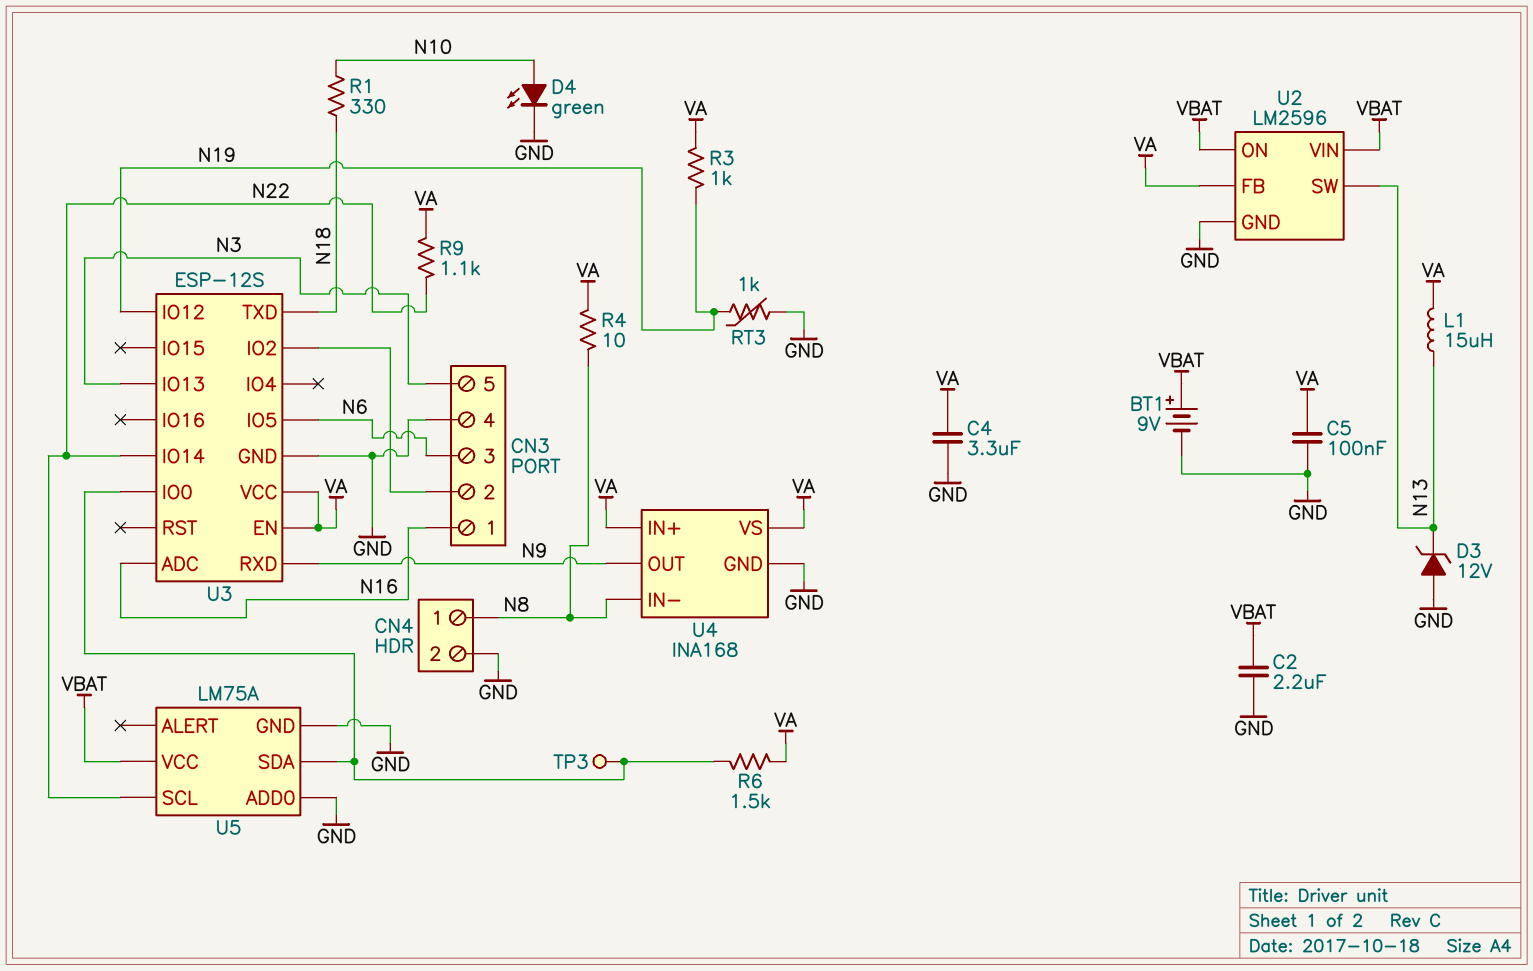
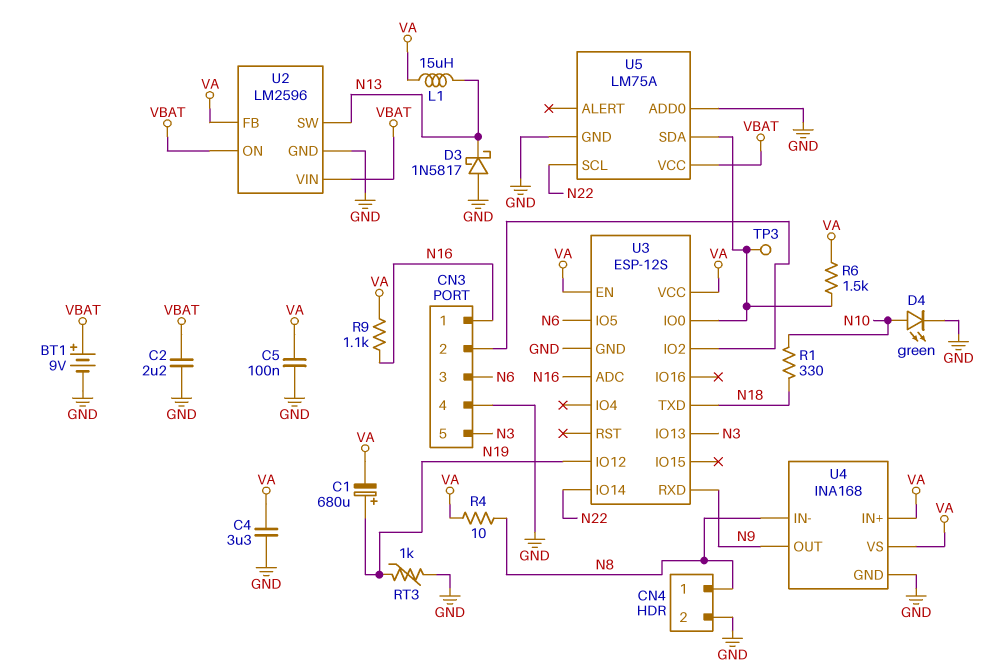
C1: none -> 680uF (plus N19, minus VA)
D3: zener 12V (A GND, K N13) -> schottky 1N5817 (A GND, K N13)
R3: 1k (N19, VA) -> none
R9: 1.1k (N22, VA) -> 1.1k (N16, VA)

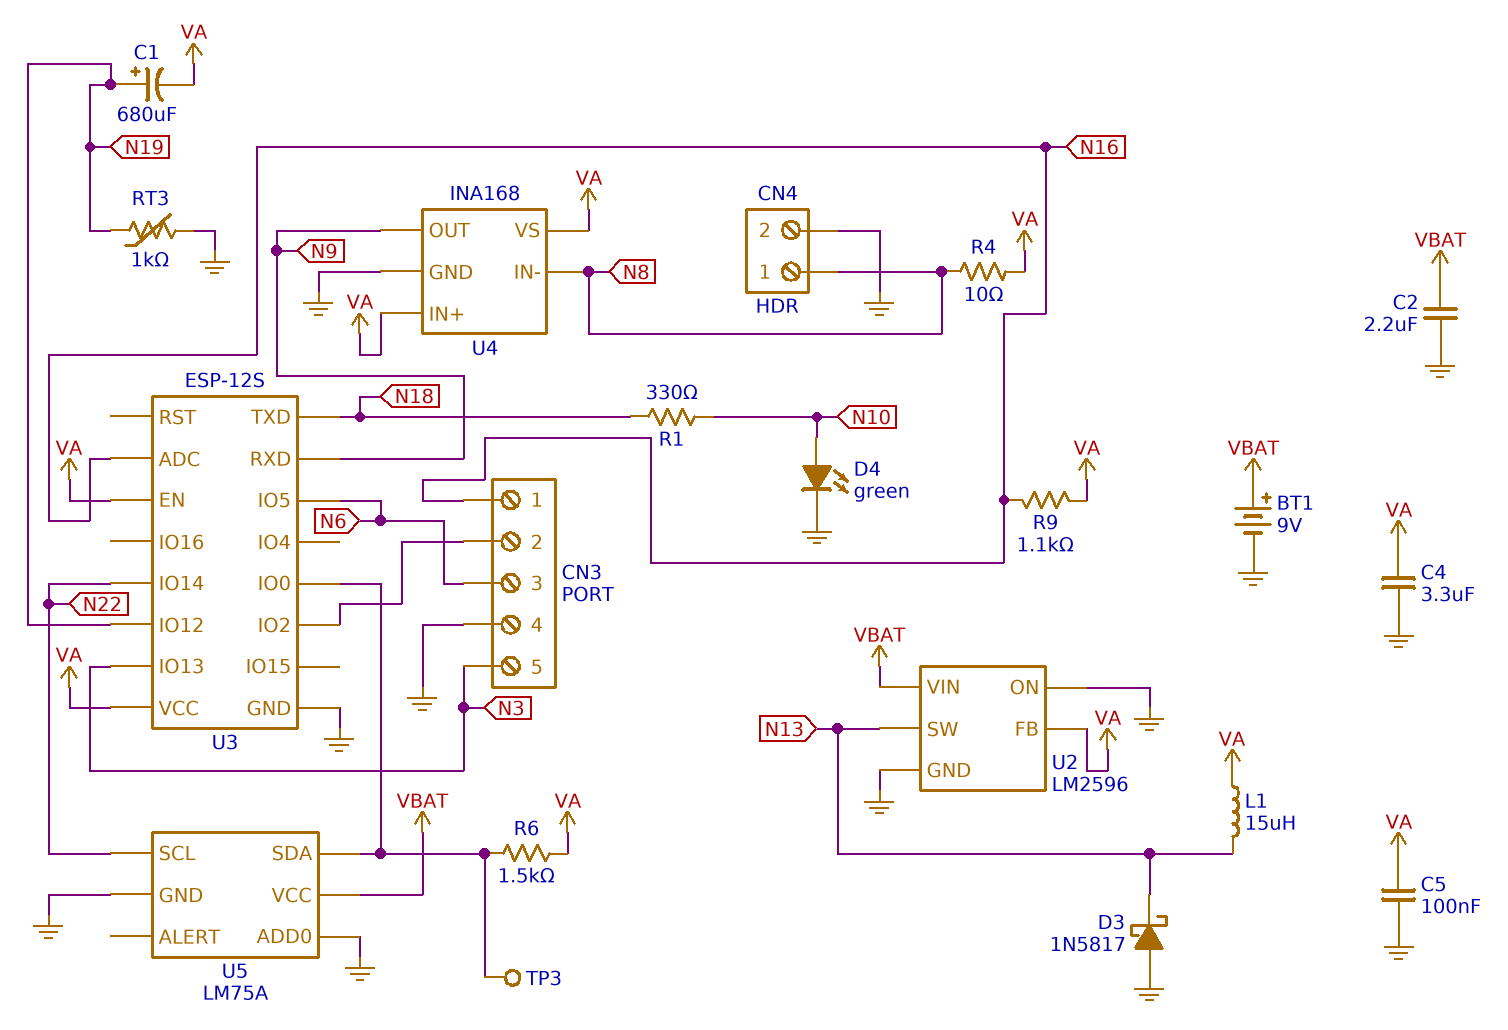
U2 pin ON: VBAT -> GND

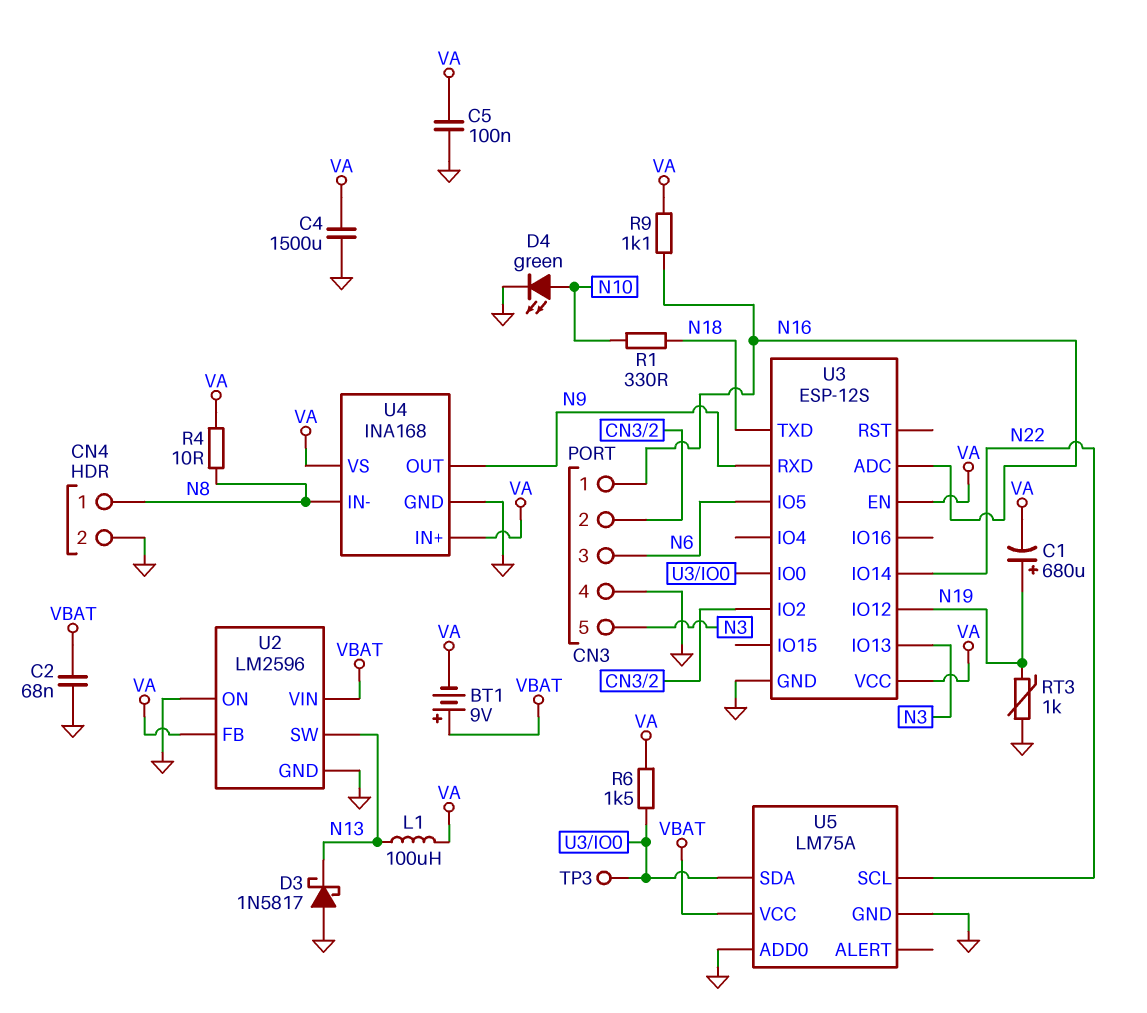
BT1: 9V (plus VBAT, minus GND) -> 9V (plus VBAT, minus VA)
C2: 2.2uF (GND, VBAT) -> 68nF (GND, VBAT)
C4: 3.3uF (GND, VA) -> 1500uF (GND, VA)
L1: 15uH (N13, VA) -> 100uH (N13, VA)

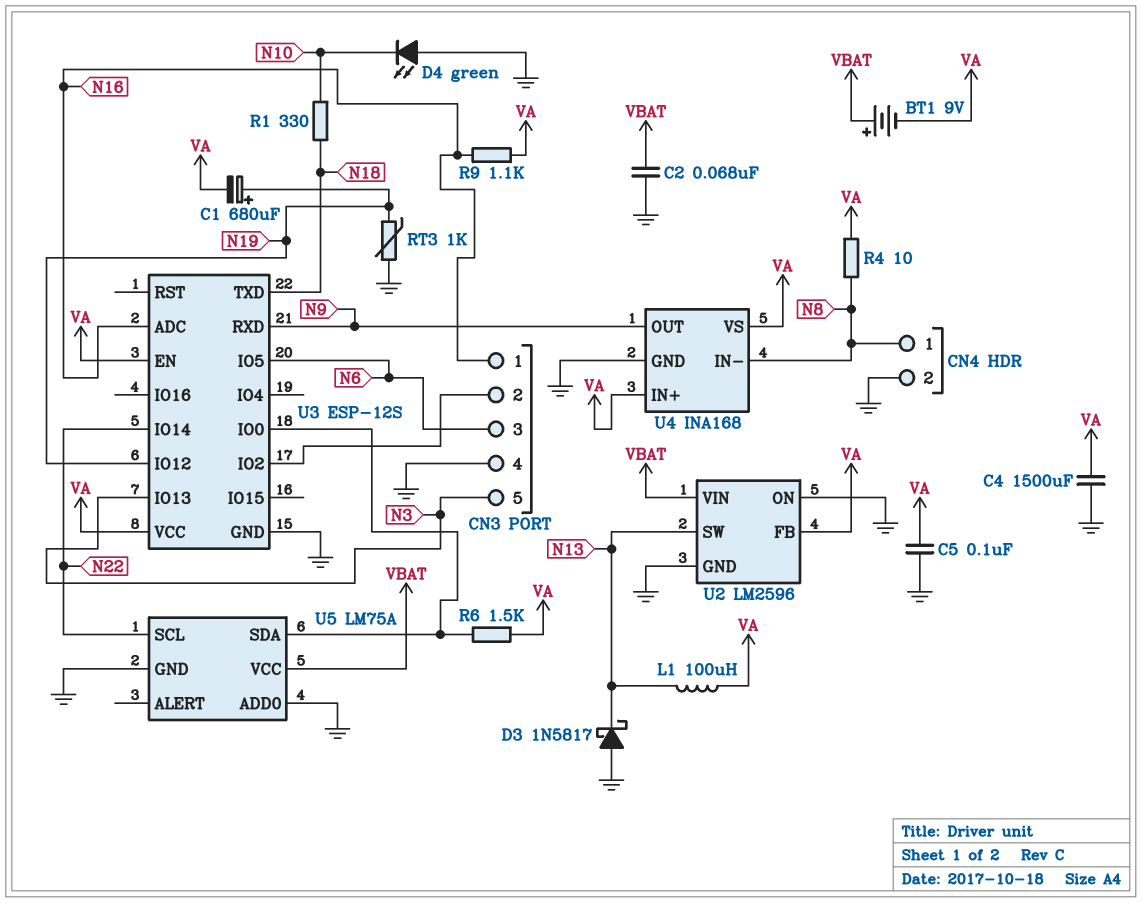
D4: LED green (A N10, K GND) -> LED green (A GND, K N10)
TP3: test point (U3/IO0) -> none

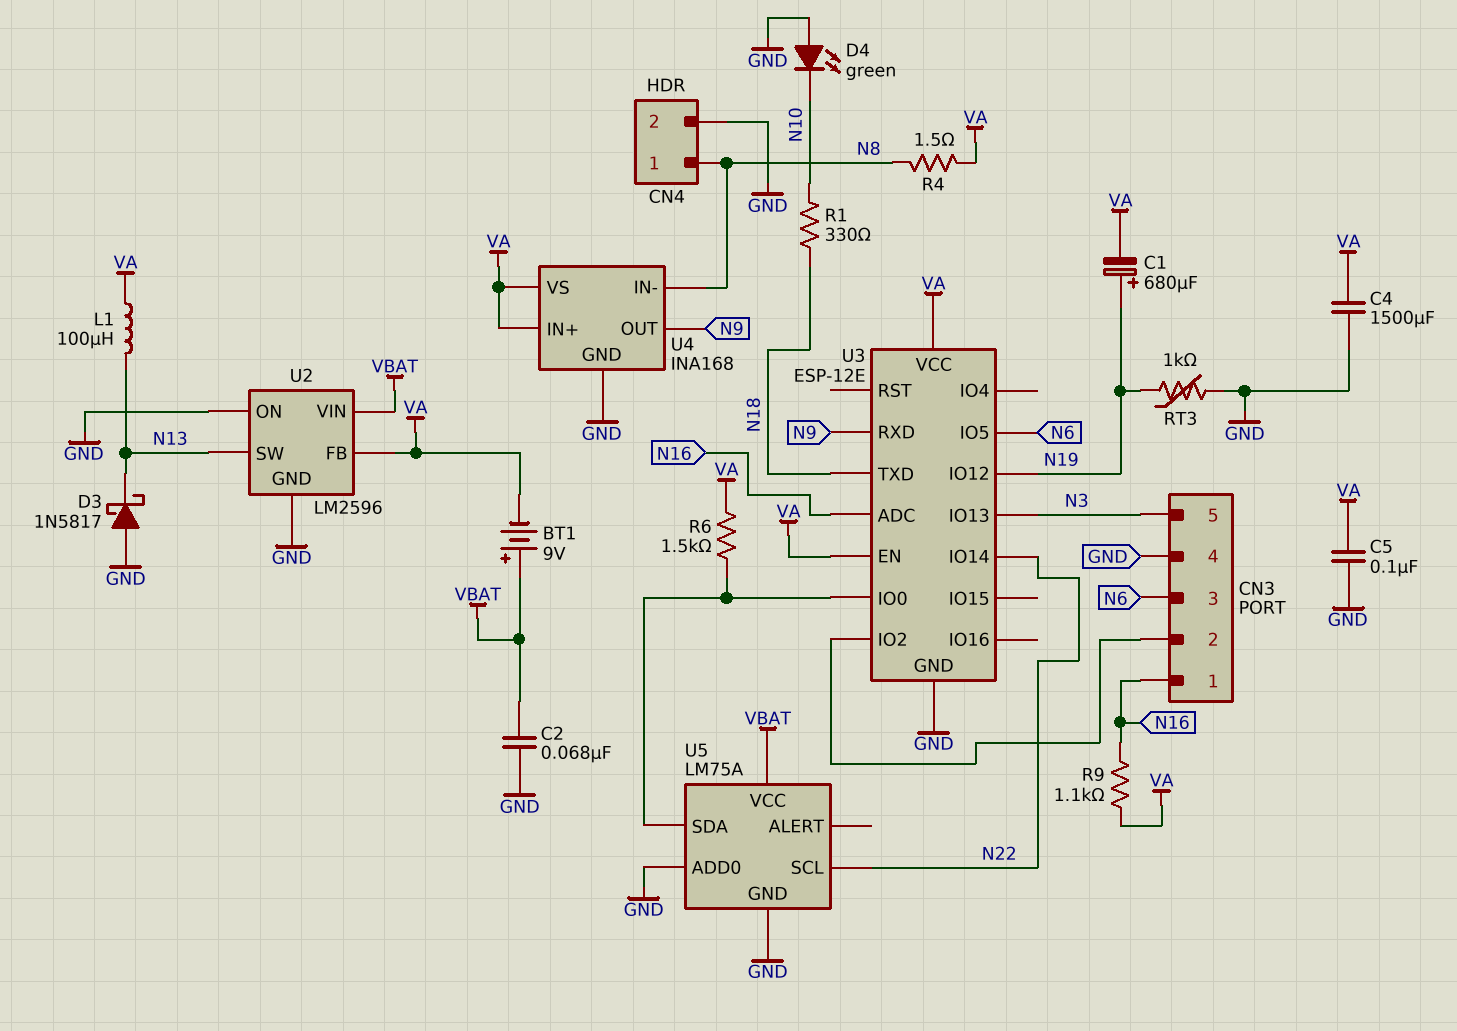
R4: 10 (N8, VA) -> 1.5 (N8, VA)
U3: ESP-12S -> ESP-12E

